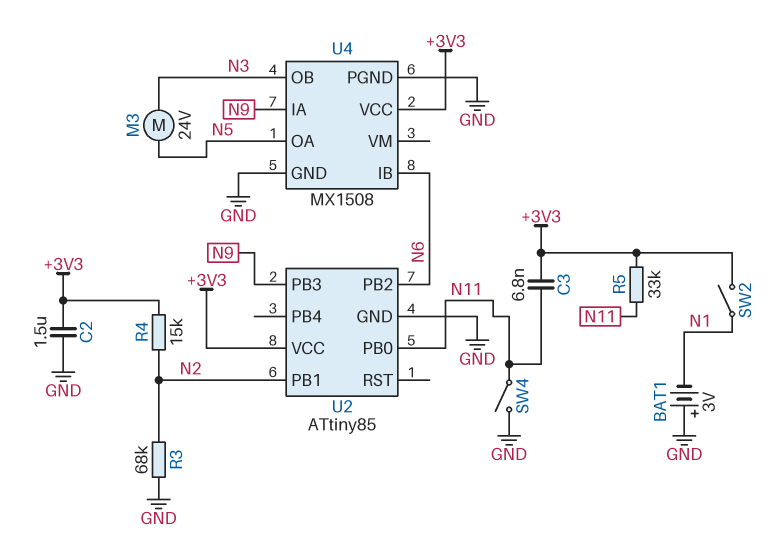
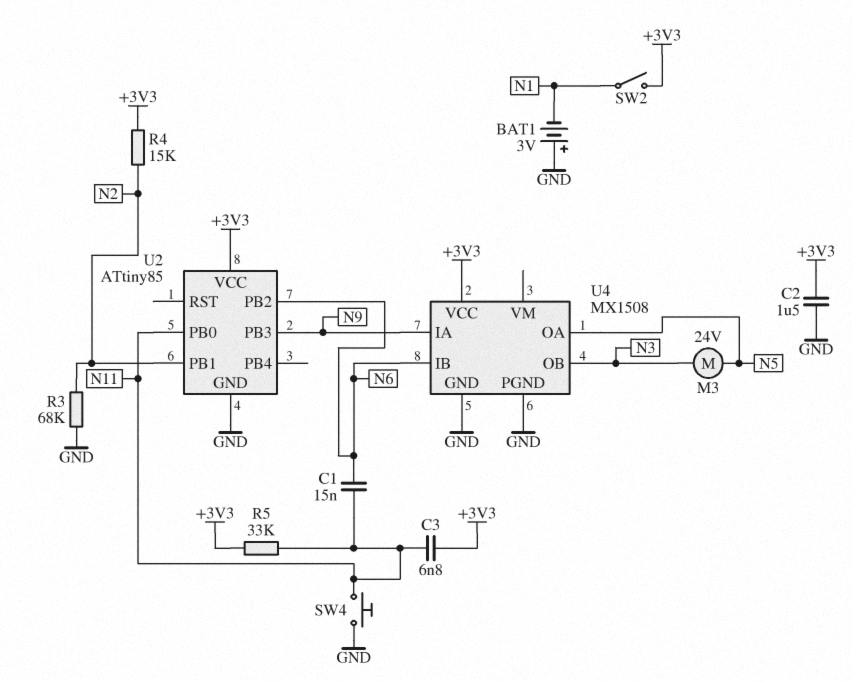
C1: none -> 15nF (N6, N11)
SW4: switch (GND, N11) -> button (GND, N11)

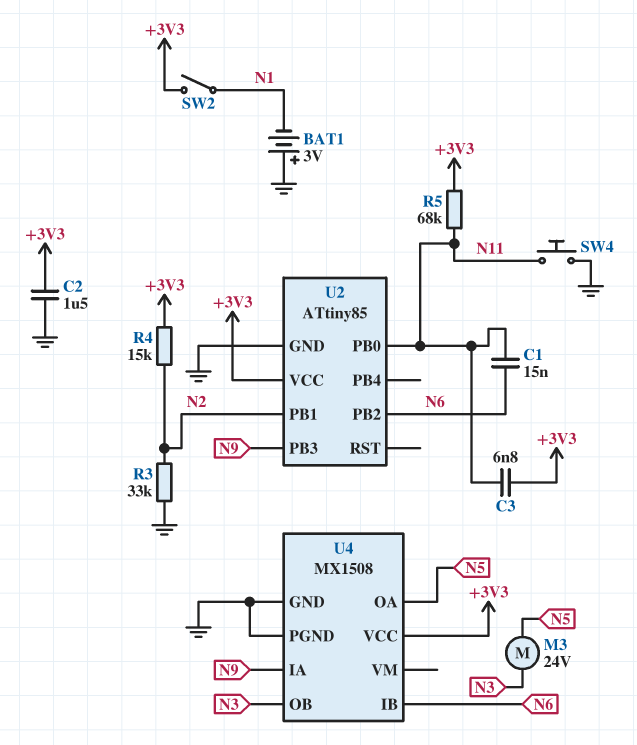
R3: 68k (GND, N2) -> 33k (GND, N2)
R5: 33k (+3V3, N11) -> 68k (+3V3, N11)

